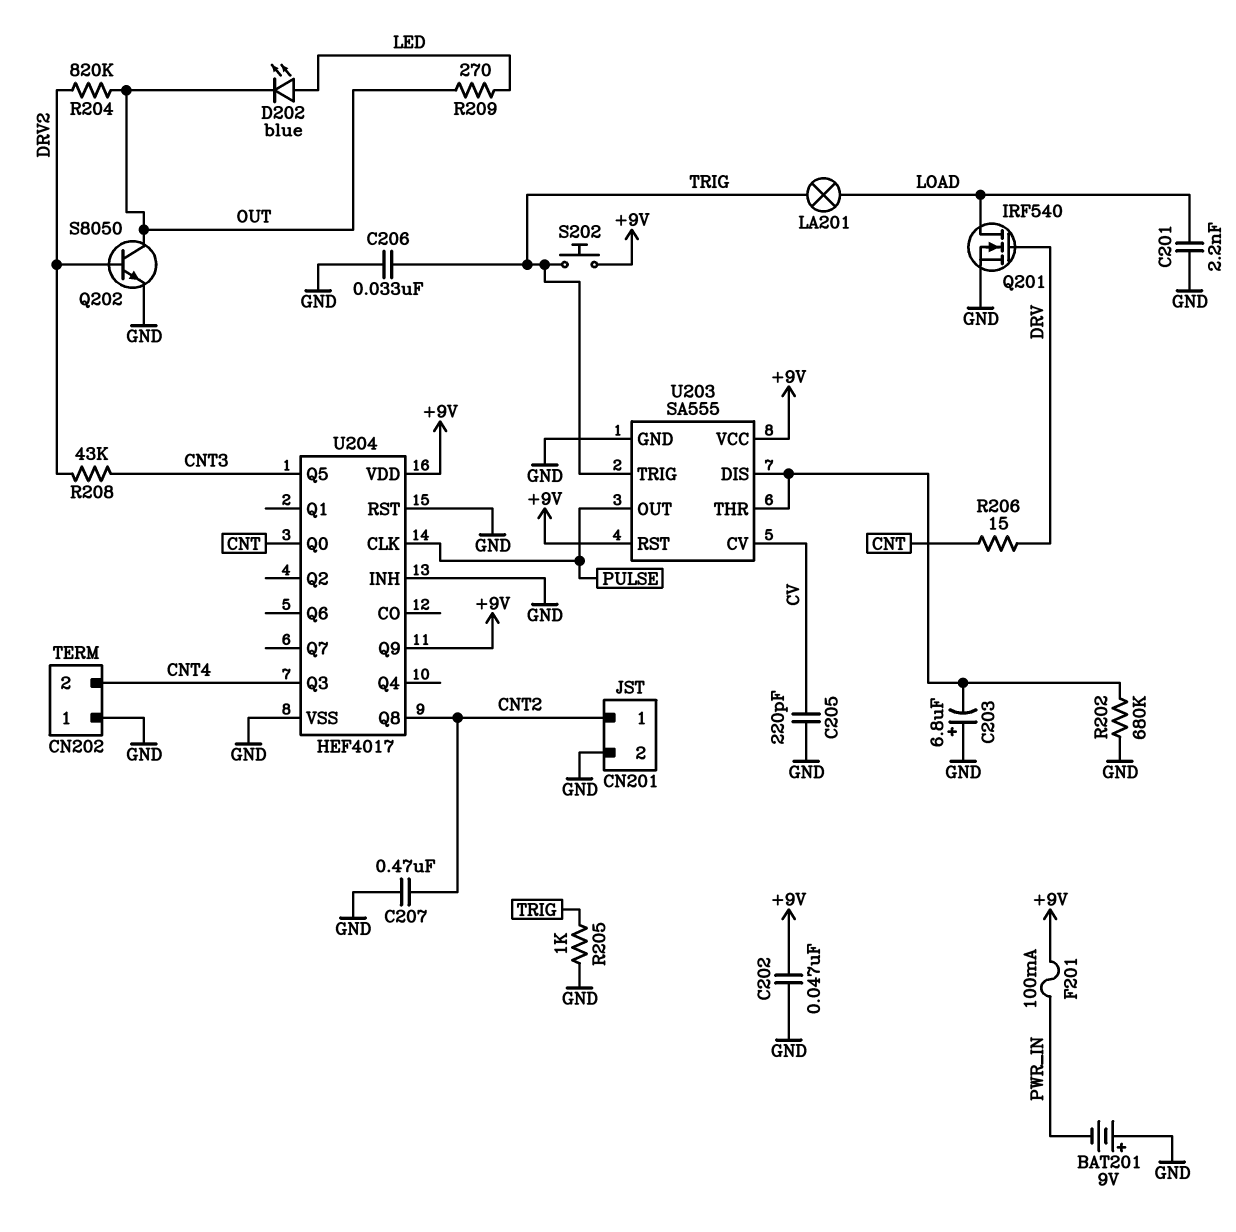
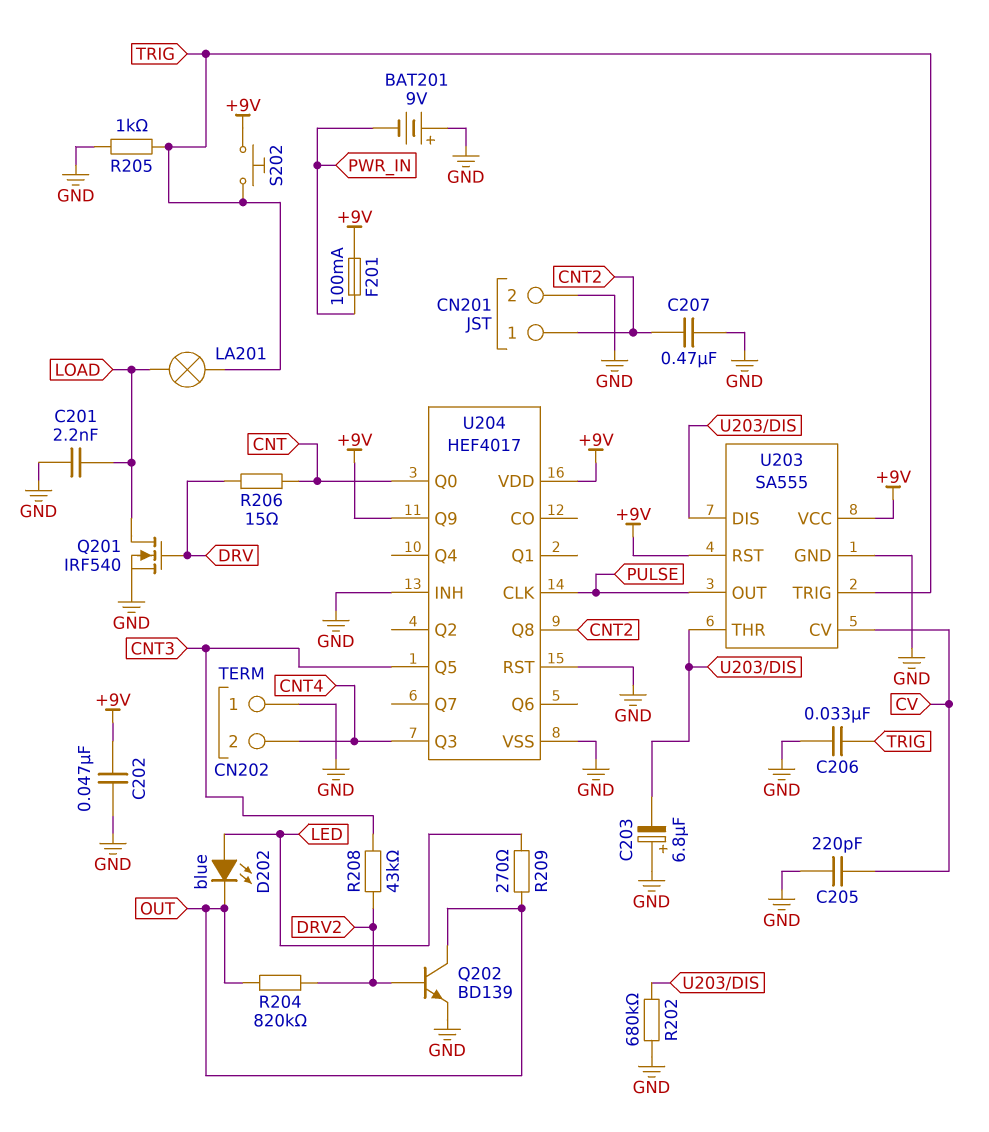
Q202: NPN S8050 (B DRV2, C OUT, E GND) -> NPN BD139 (B DRV2, C OUT, E GND)

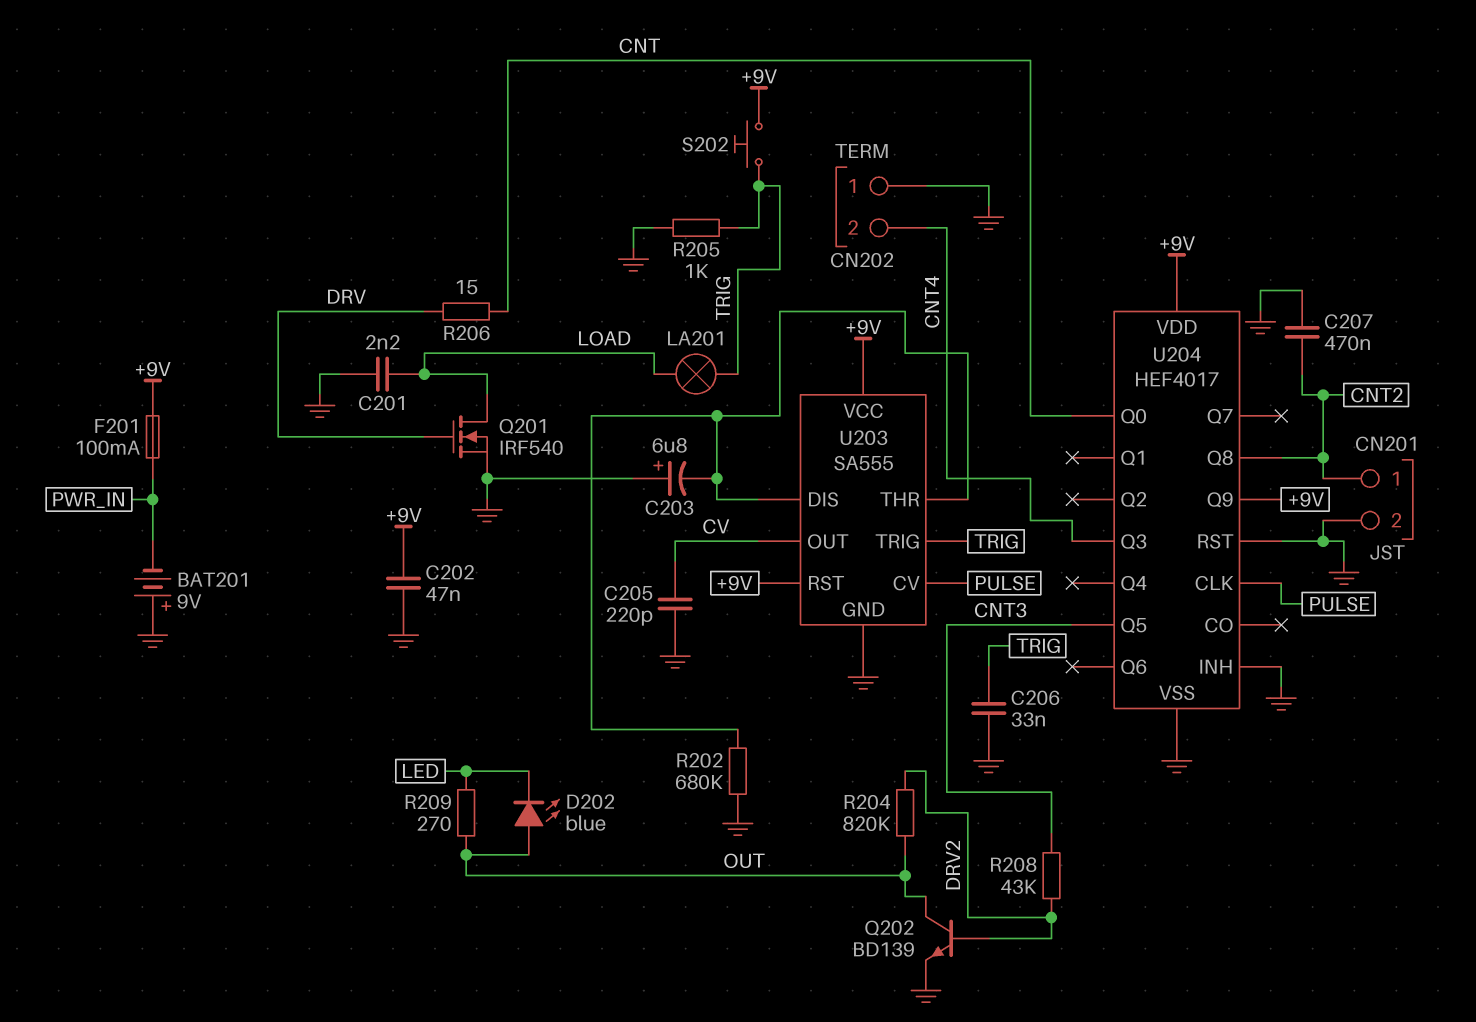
D202: LED blue (A LED, K OUT) -> LED blue (A OUT, K LED)
U203 pin CV: CV -> PULSE
U203 pin OUT: PULSE -> CV

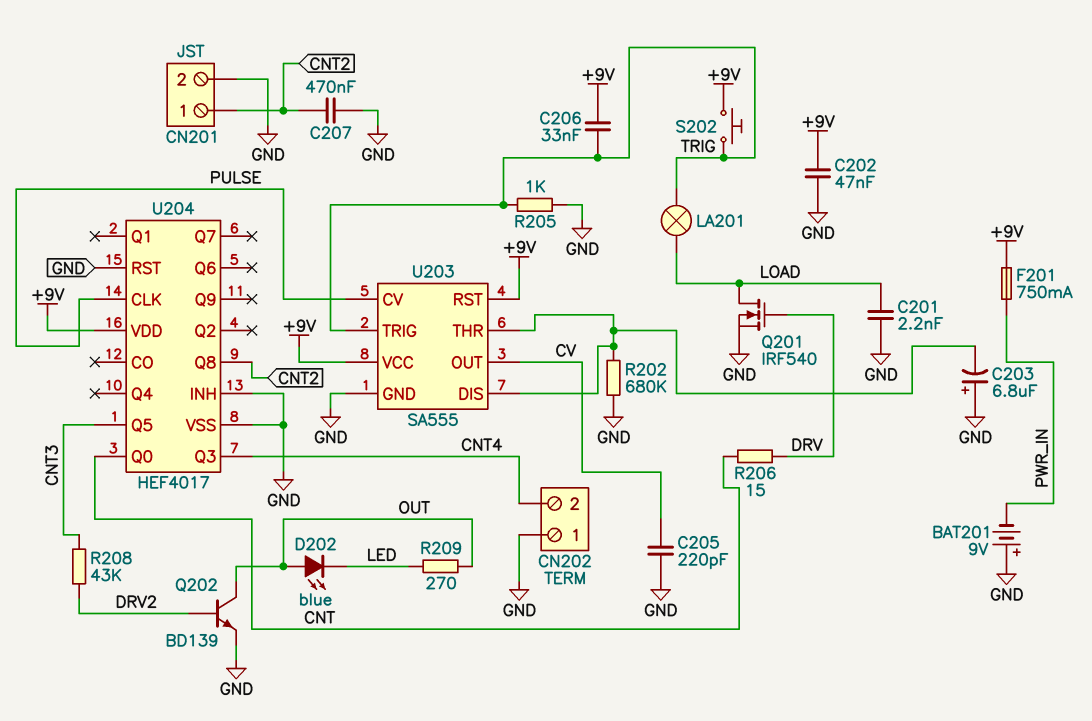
C206: 33nF (GND, TRIG) -> 33nF (+9V, TRIG)
F201: 100mA (+9V, PWR_IN) -> 750mA (+9V, PWR_IN)
R204: 820k (DRV2, OUT) -> none
U204 pin Q9: +9V -> none

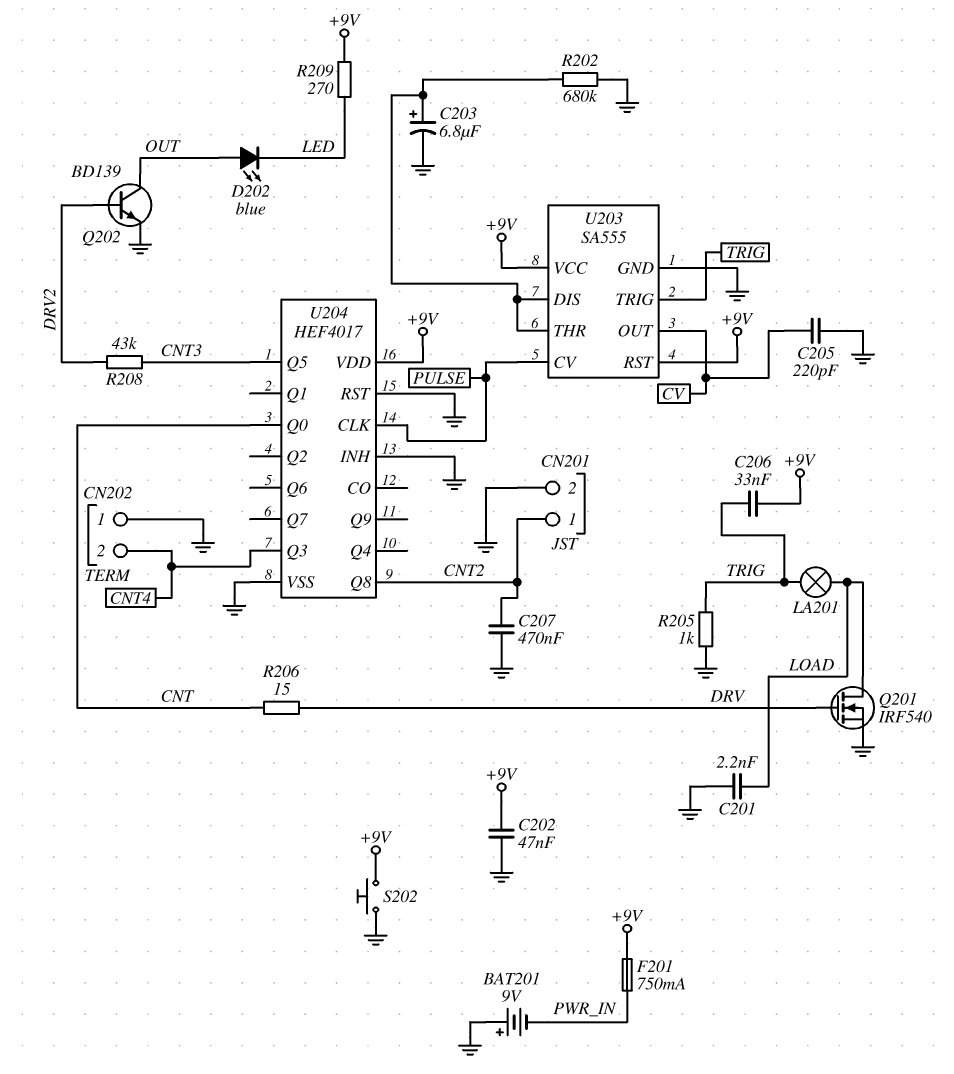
C203: 6.8uF (plus GND, minus U203/DIS) -> 6.8uF (plus U203/DIS, minus GND)
R209: 270 (LED, OUT) -> 270 (+9V, LED)
S202: button (+9V, TRIG) -> button (+9V, GND)

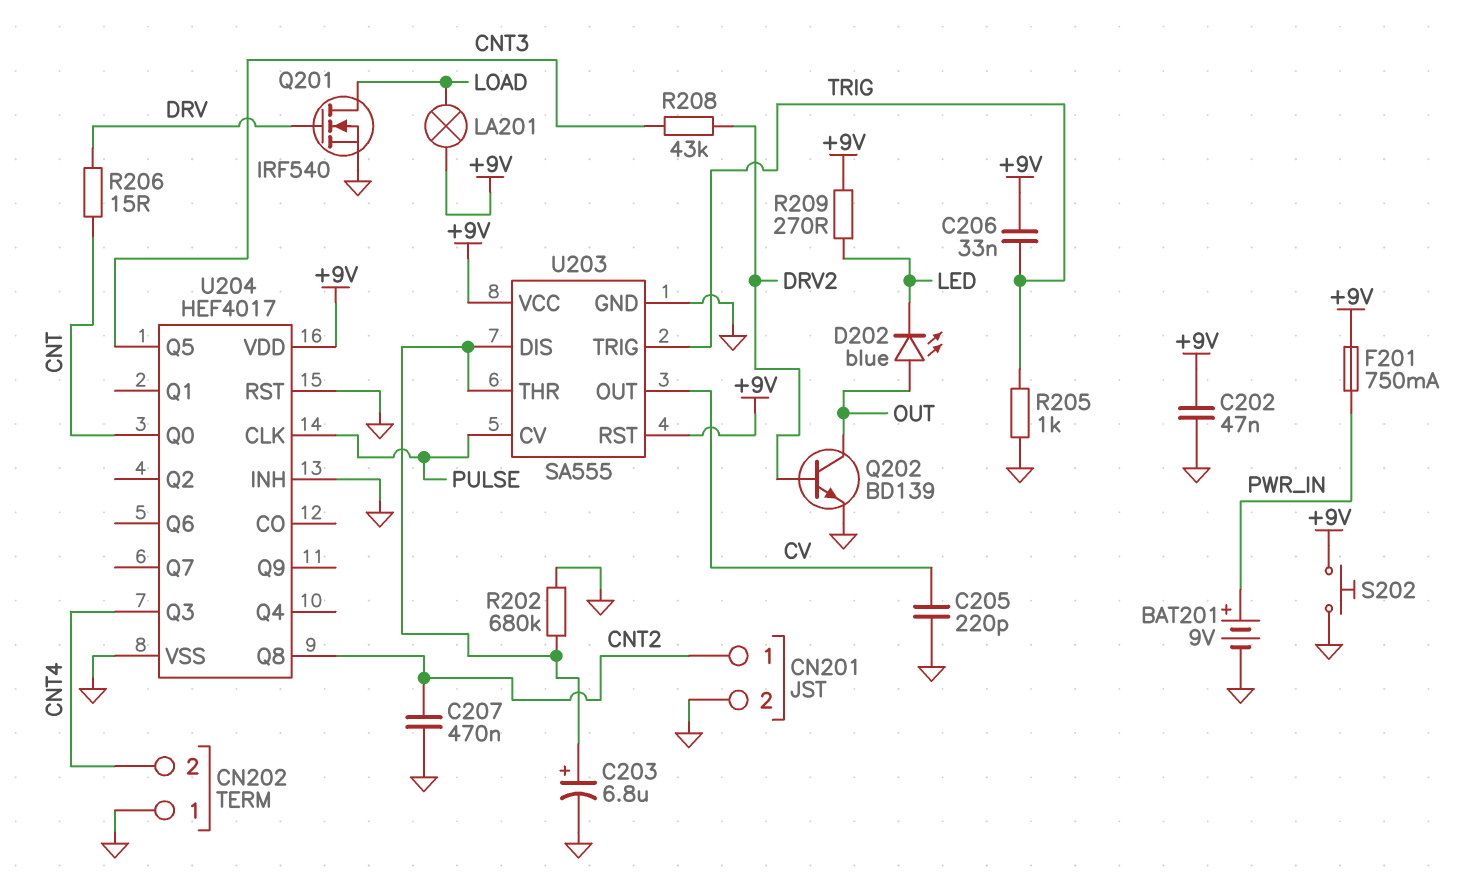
BAT201: 9V (plus GND, minus PWR_IN) -> 9V (plus PWR_IN, minus GND)
C201: 2.2nF (GND, LOAD) -> none
LA201: lamp (LOAD, TRIG) -> lamp (+9V, LOAD)

